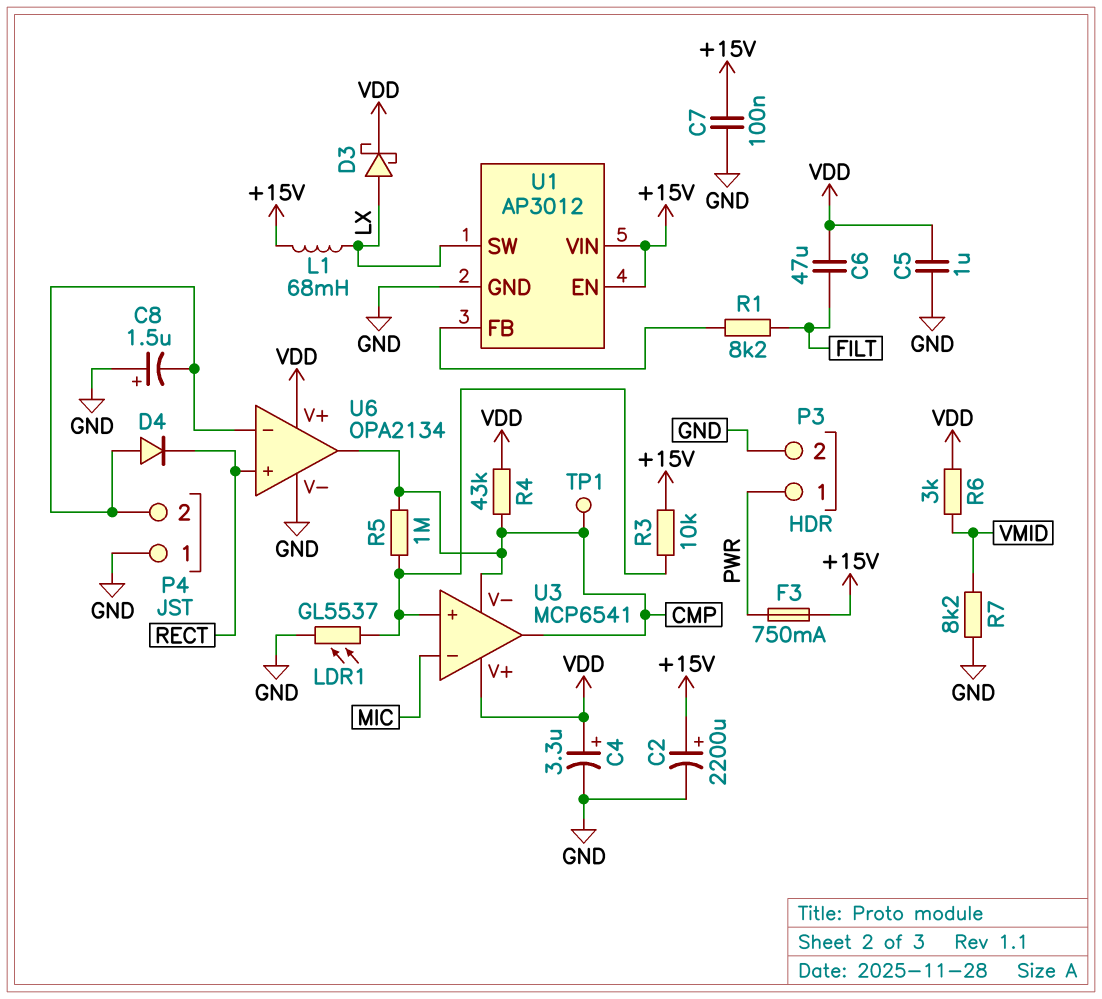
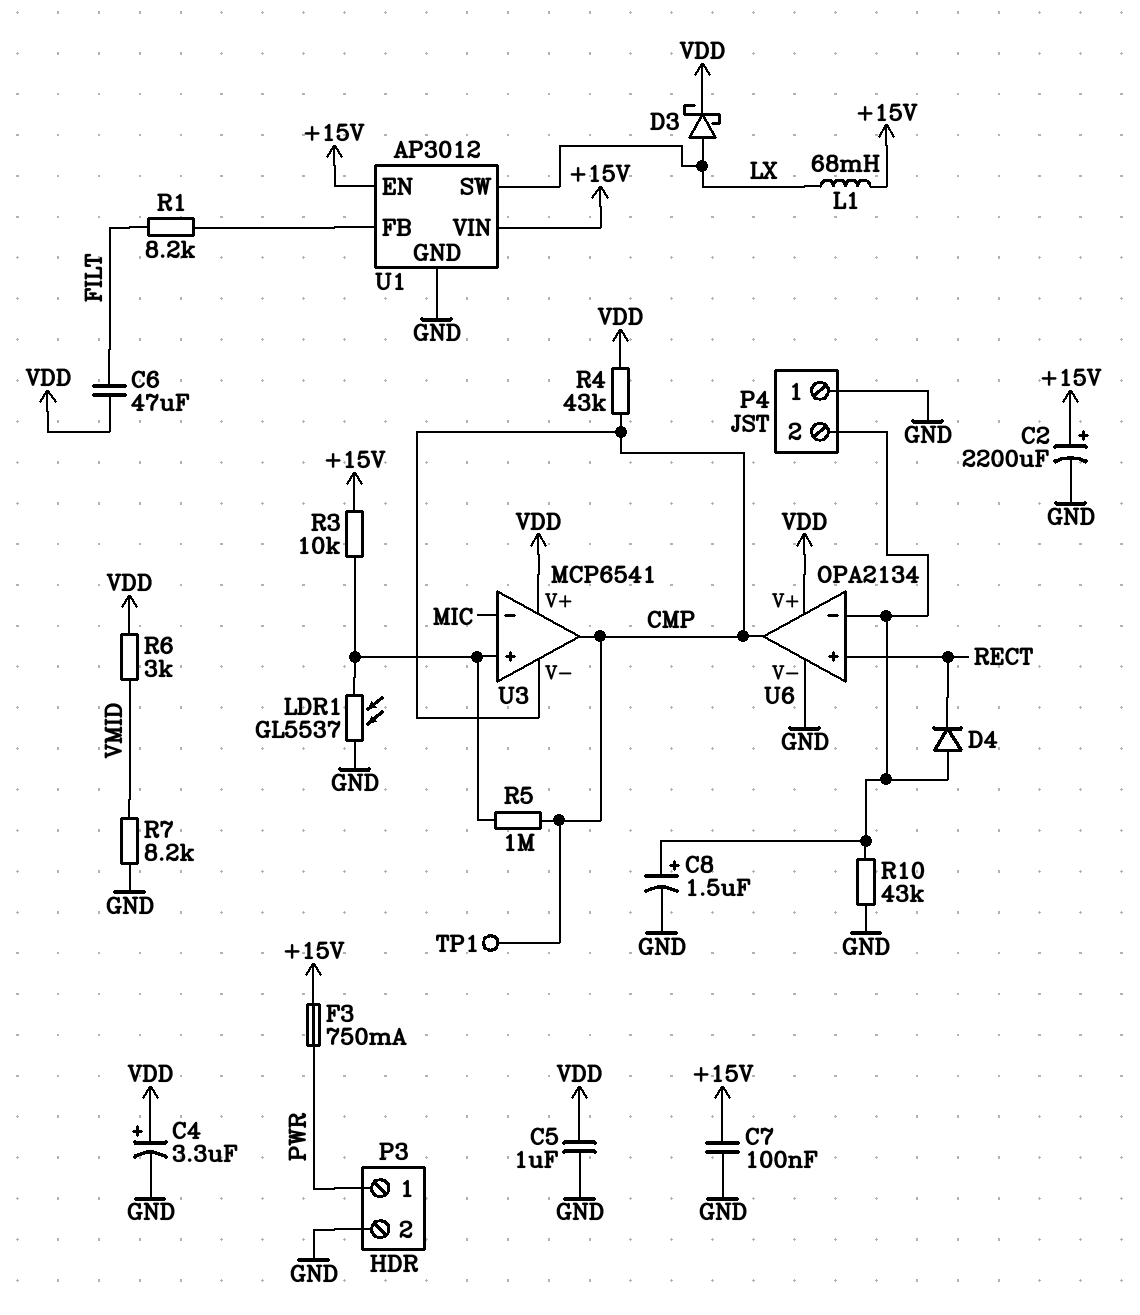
C8: 1.5uF (plus GND, minus P4/2) -> 1.5uF (plus P4/2, minus GND)
R10: none -> 43k (GND, P4/2)

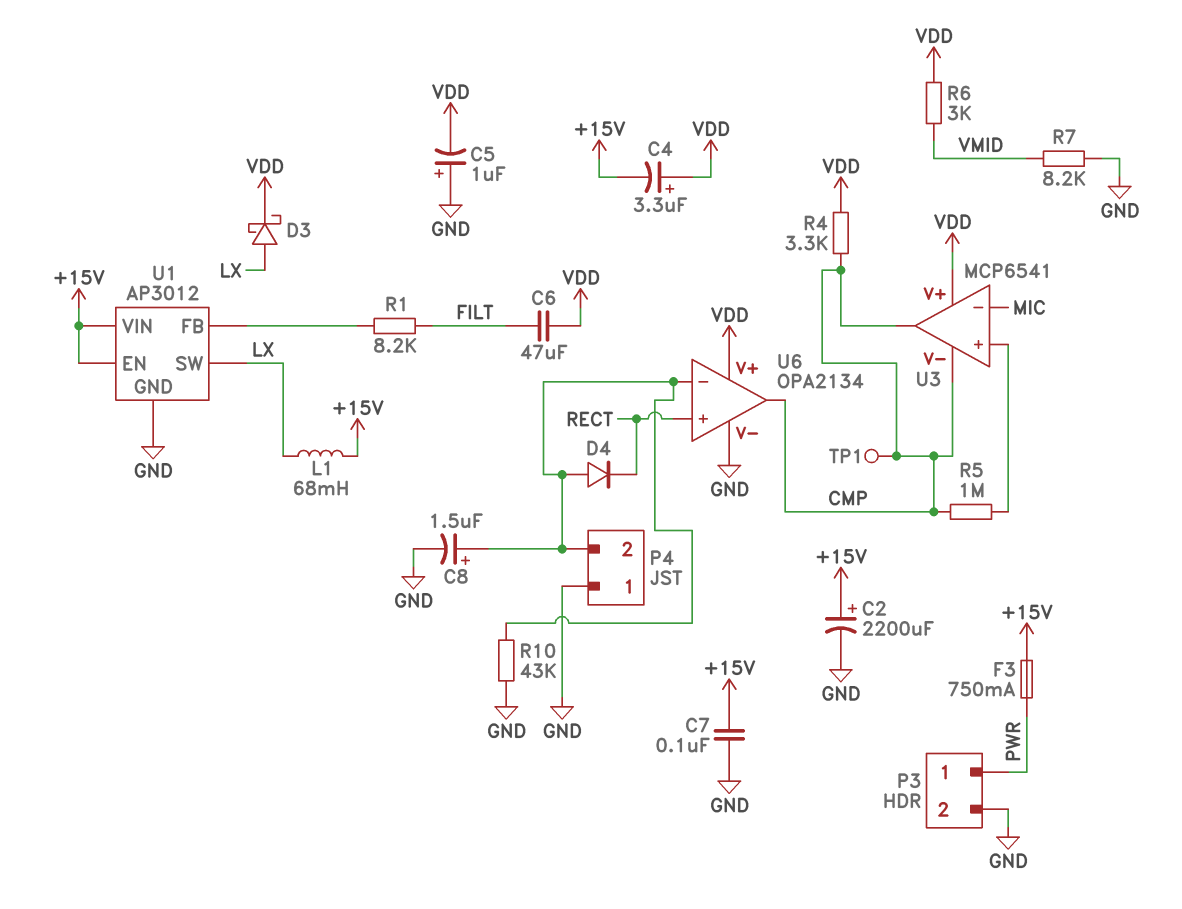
C4: 3.3uF (plus VDD, minus GND) -> 3.3uF (plus VDD, minus +15V)
C5: 1uF (GND, VDD) -> 1uF (plus GND, minus VDD)
LDR1: GL5537 (GND, U3/in+) -> none
R3: 10k (+15V, U3/in+) -> none
R4: 43k (CMP, VDD) -> 3.3k (CMP, VDD)

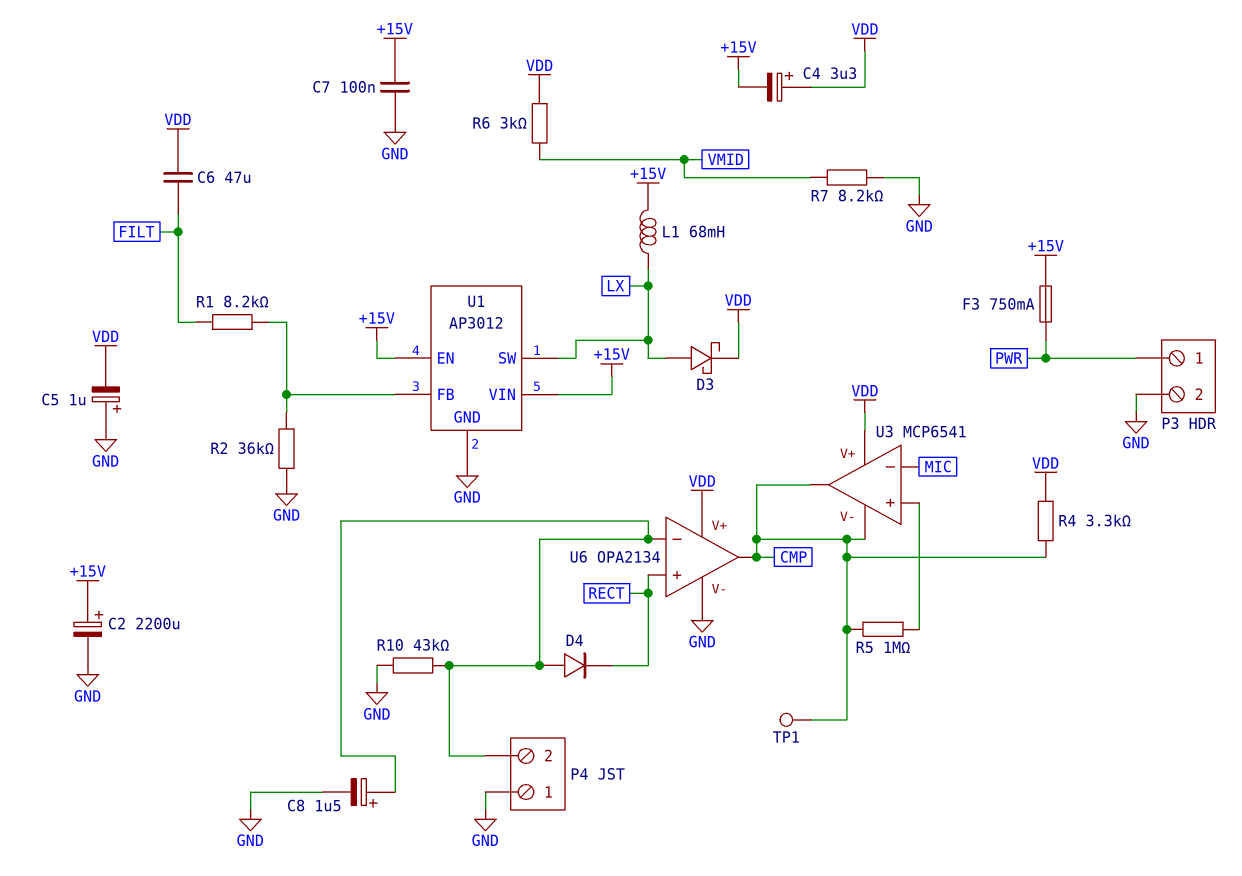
R2: none -> 36k (GND, U1/FB)

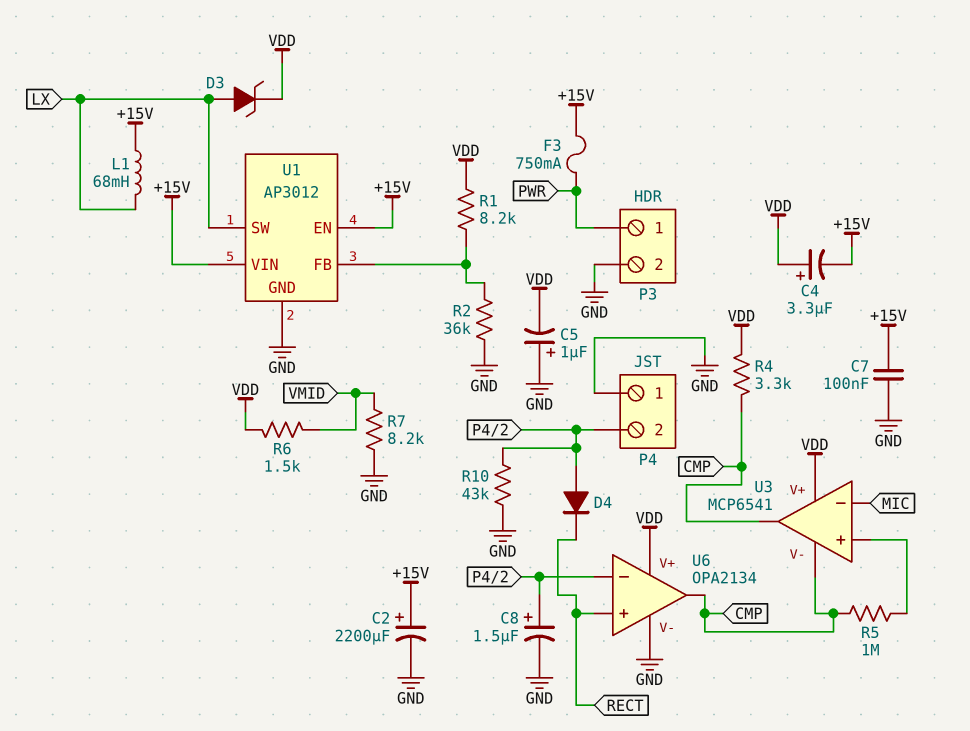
C6: 47uF (FILT, VDD) -> none
D3: schottky (A LX, K VDD) -> zener (A LX, K VDD)
R1: 8.2k (FILT, U1/FB) -> 8.2k (U1/FB, VDD)
R6: 3k (VDD, VMID) -> 1.5k (VDD, VMID)
TP1: test point (CMP) -> none

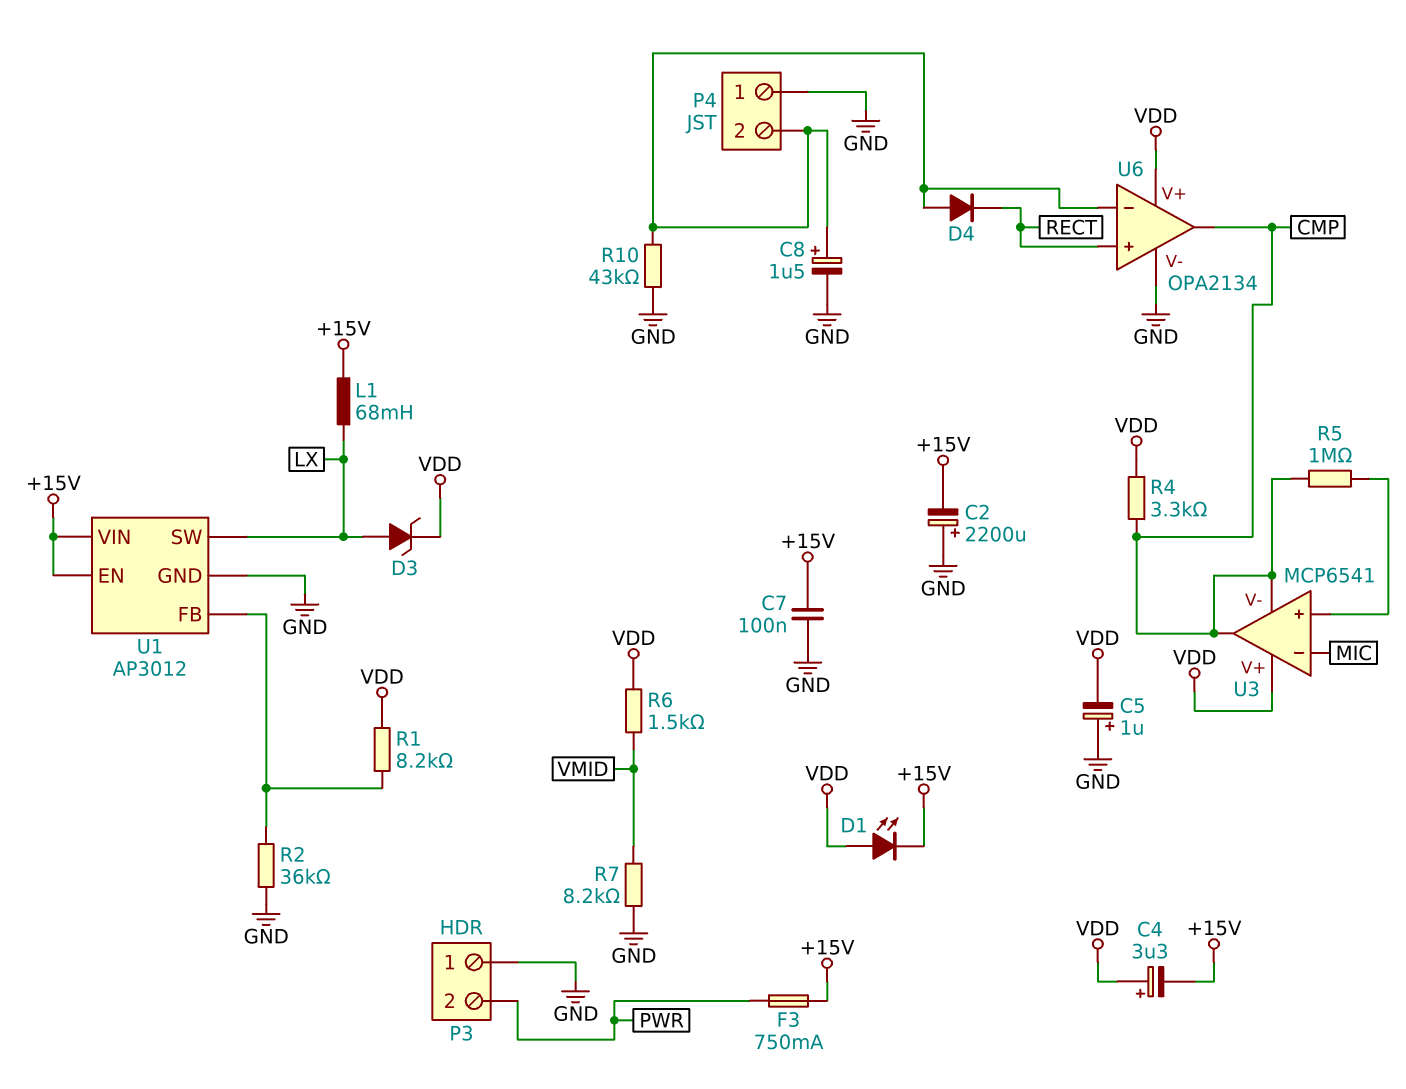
C2: 2200uF (plus +15V, minus GND) -> 2200uF (plus GND, minus +15V)
D1: none -> LED (A VDD, K +15V)
P3 pin 1: PWR -> GND
P3 pin 2: GND -> PWR

